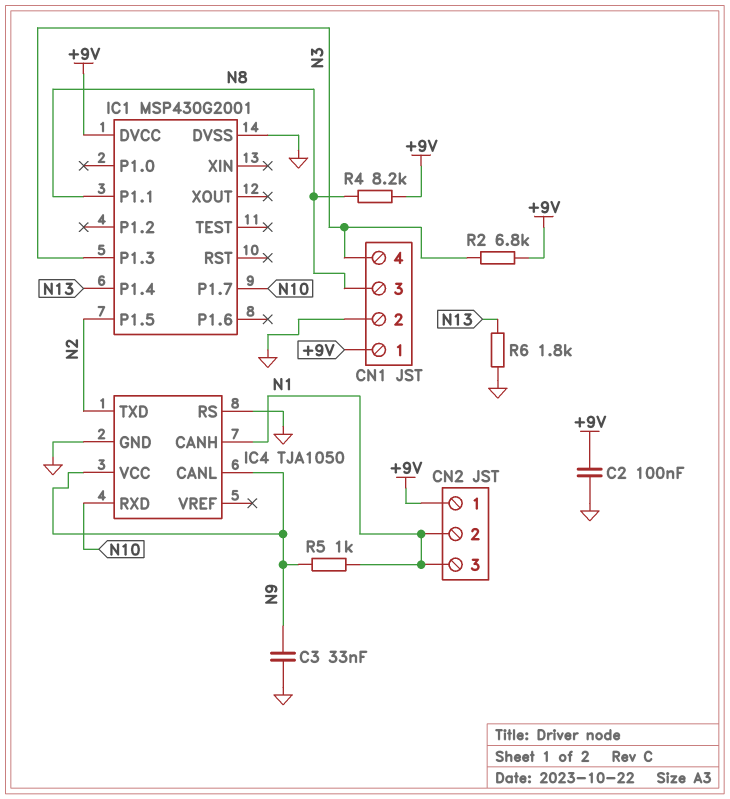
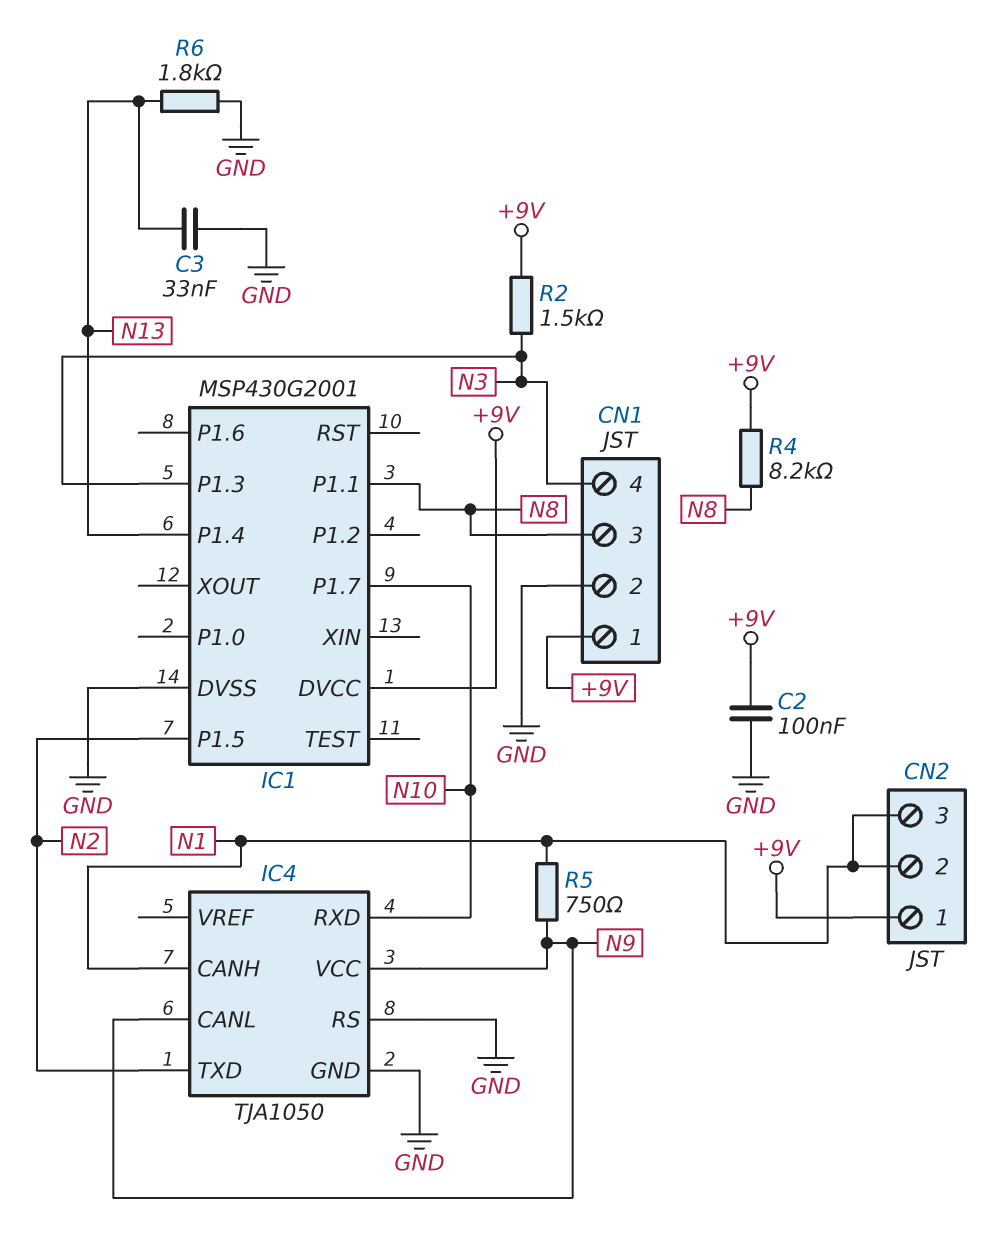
C3: 33nF (GND, N9) -> 33nF (GND, N13)
R2: 6.8k (+9V, N3) -> 1.5k (+9V, N3)
R5: 1k (N1, N9) -> 750 (N1, N9)

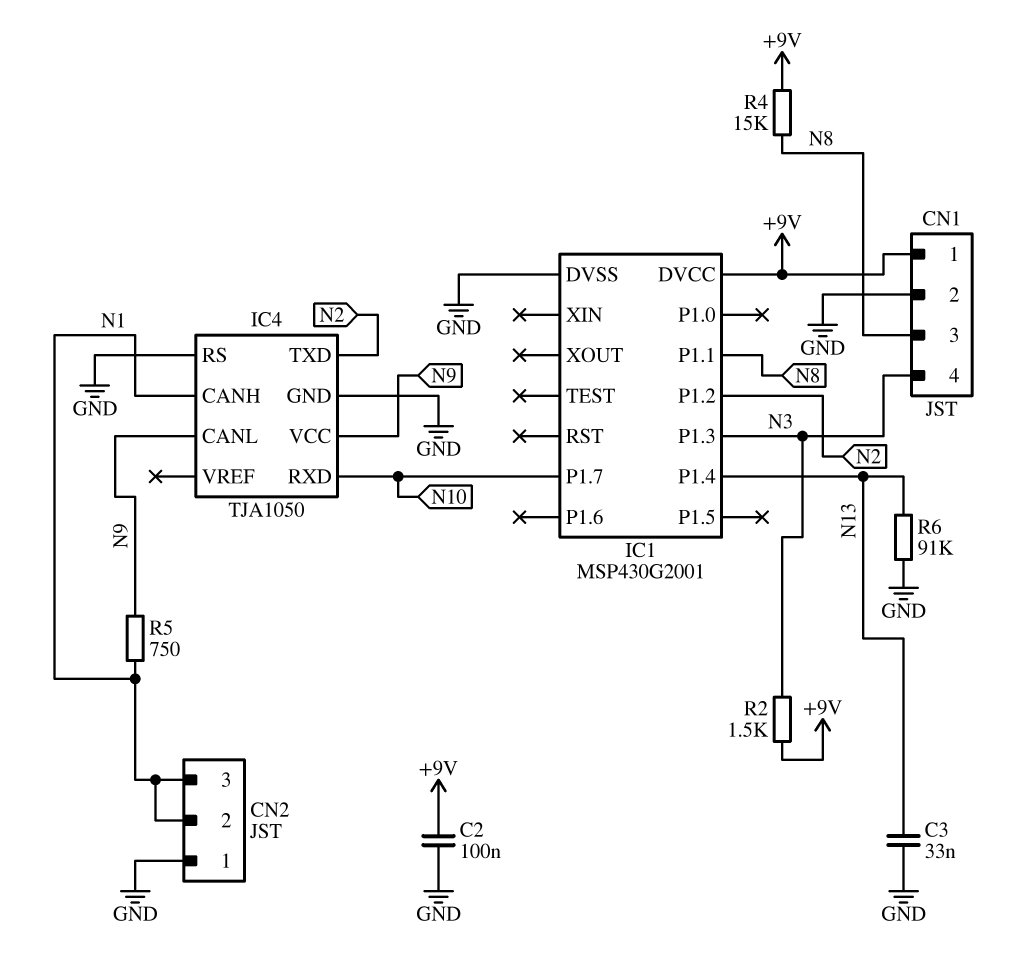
CN2 pin 1: +9V -> GND
IC1 pin P1.2: none -> N2
IC1 pin P1.5: N2 -> none
R4: 8.2k (+9V, N8) -> 15k (+9V, N8)
R6: 1.8k (GND, N13) -> 91k (GND, N13)

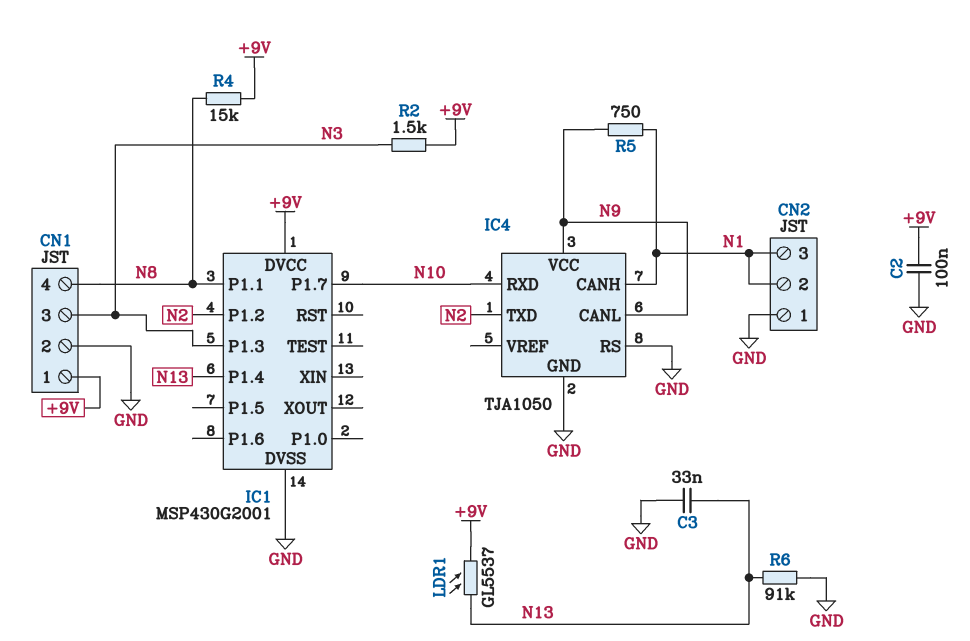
CN1 pin 3: N8 -> N3
CN1 pin 4: N3 -> N8
LDR1: none -> GL5537 (+9V, N13)

